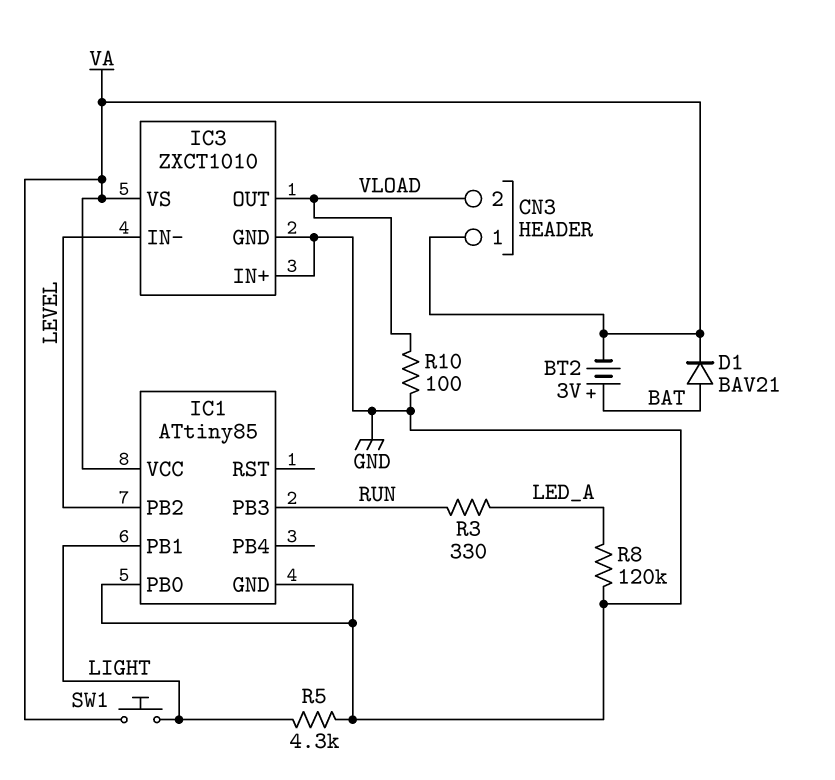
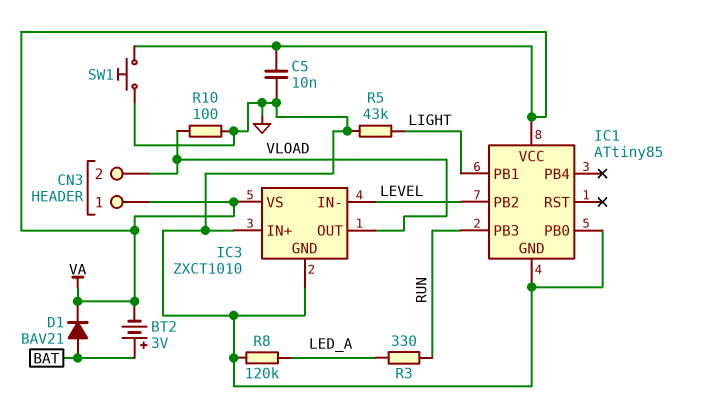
C5: none -> 10nF (GND, VA)
R5: 4.3k (GND, LIGHT) -> 43k (GND, LIGHT)
SW1: button (LIGHT, VA) -> button (GND, VA)

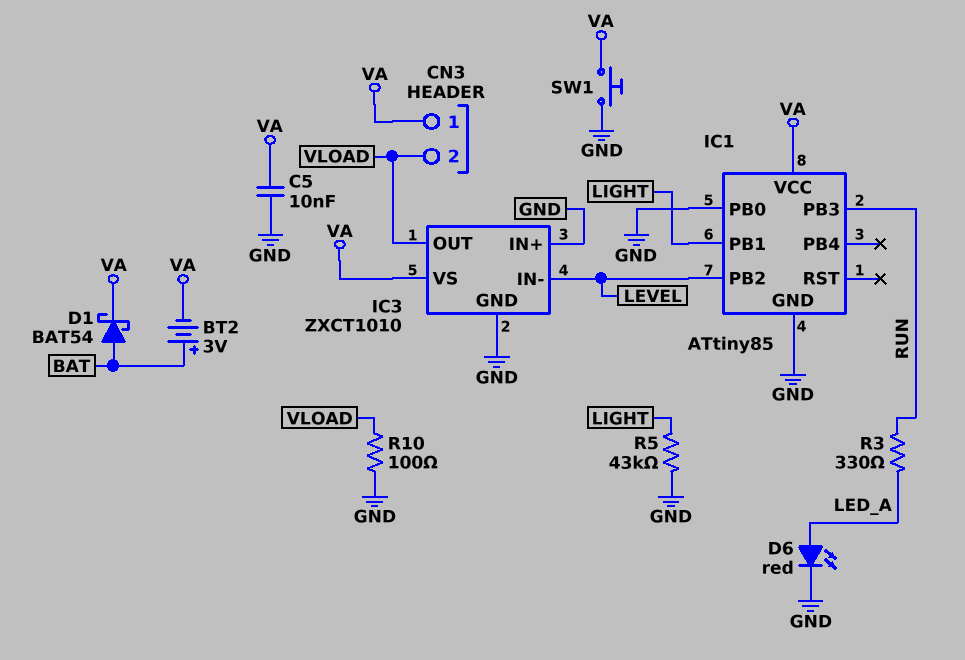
D1: diode BAV21 (A BAT, K VA) -> schottky BAT54 (A BAT, K VA)
D6: none -> LED red (A LED_A, K GND)
R8: 120k (GND, LED_A) -> none

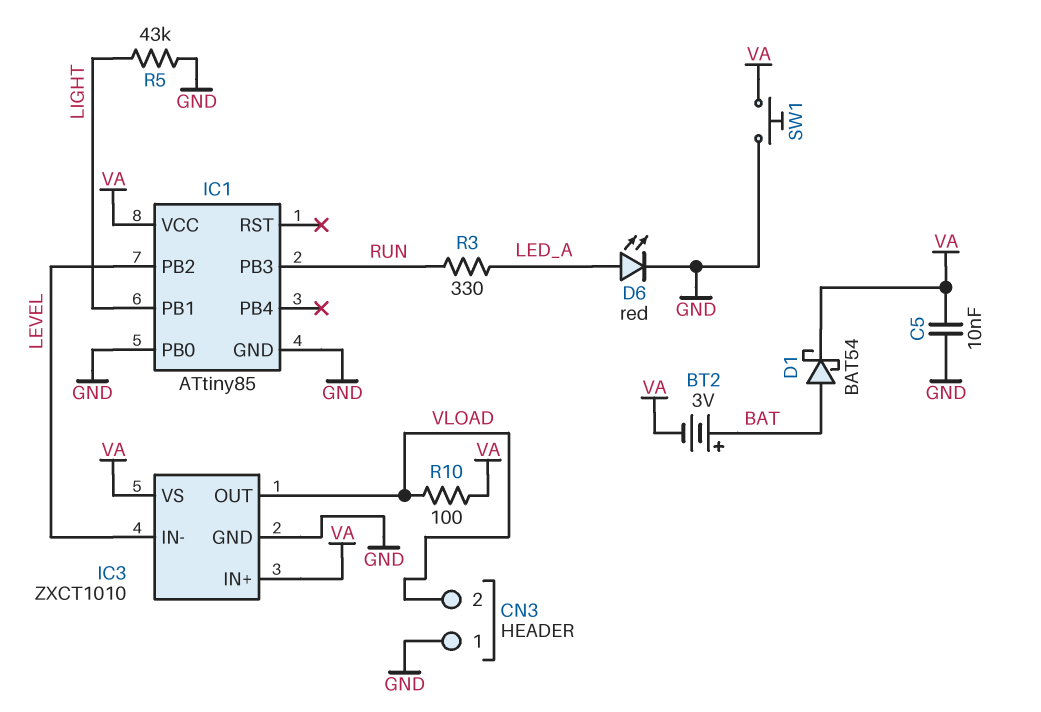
CN3 pin 1: VA -> GND
IC3 pin IN+: GND -> VA
R10: 100 (GND, VLOAD) -> 100 (VA, VLOAD)

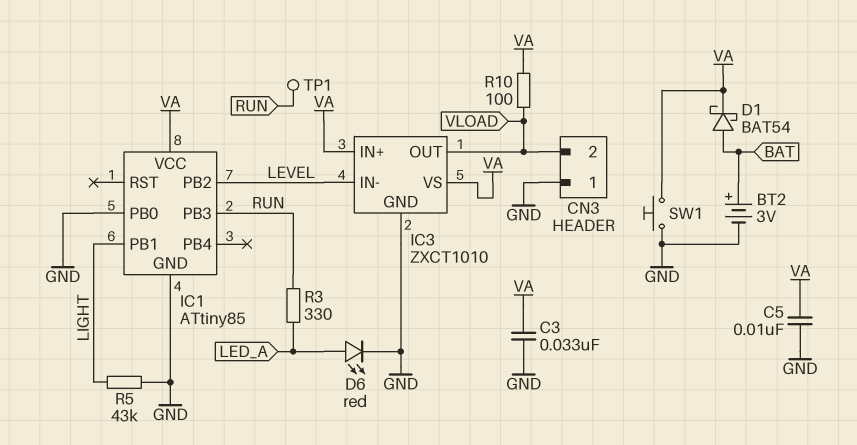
BT2: 3V (plus BAT, minus VA) -> 3V (plus BAT, minus GND)
C3: none -> 33nF (GND, VA)
TP1: none -> test point (RUN)

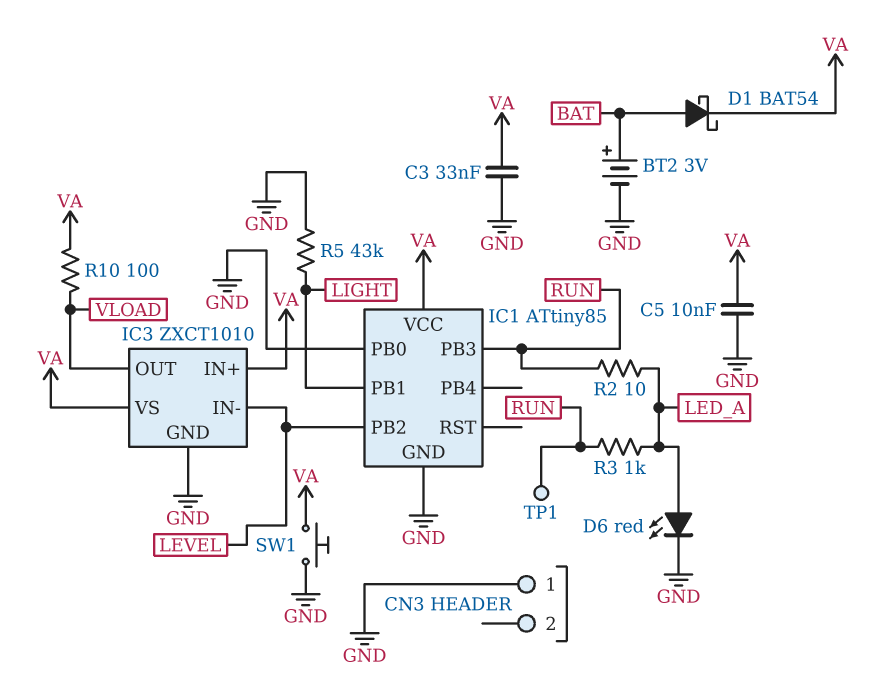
CN3 pin 2: VLOAD -> none
R2: none -> 10 (LED_A, RUN)
R3: 330 (LED_A, RUN) -> 1k (LED_A, RUN)

